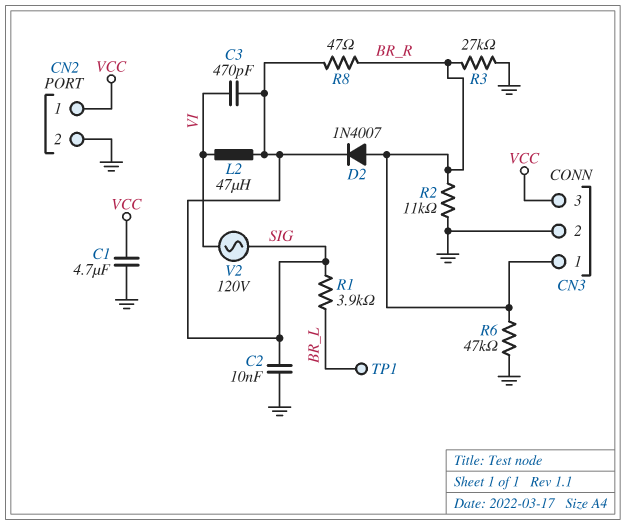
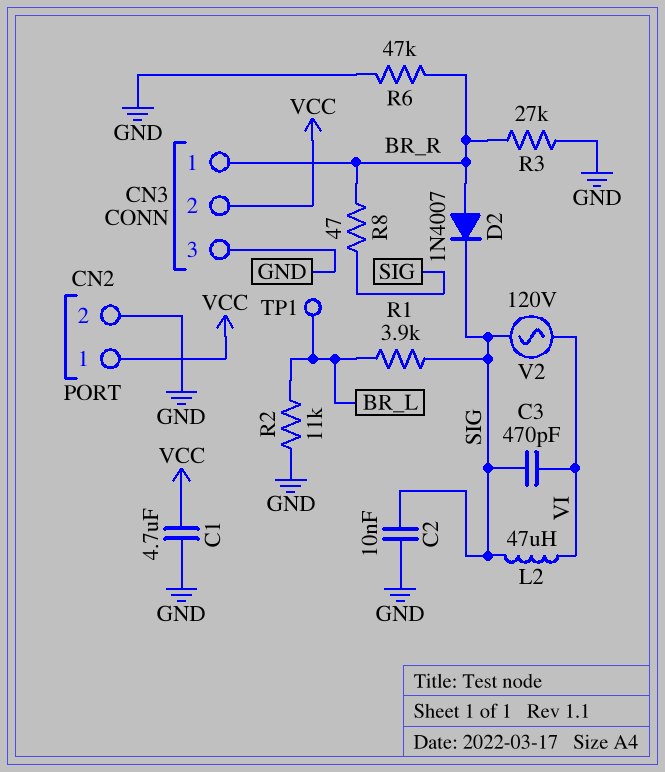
CN3 pin 2: GND -> VCC
CN3 pin 3: VCC -> GND
R2: 11k (BR_R, GND) -> 11k (BR_L, GND)

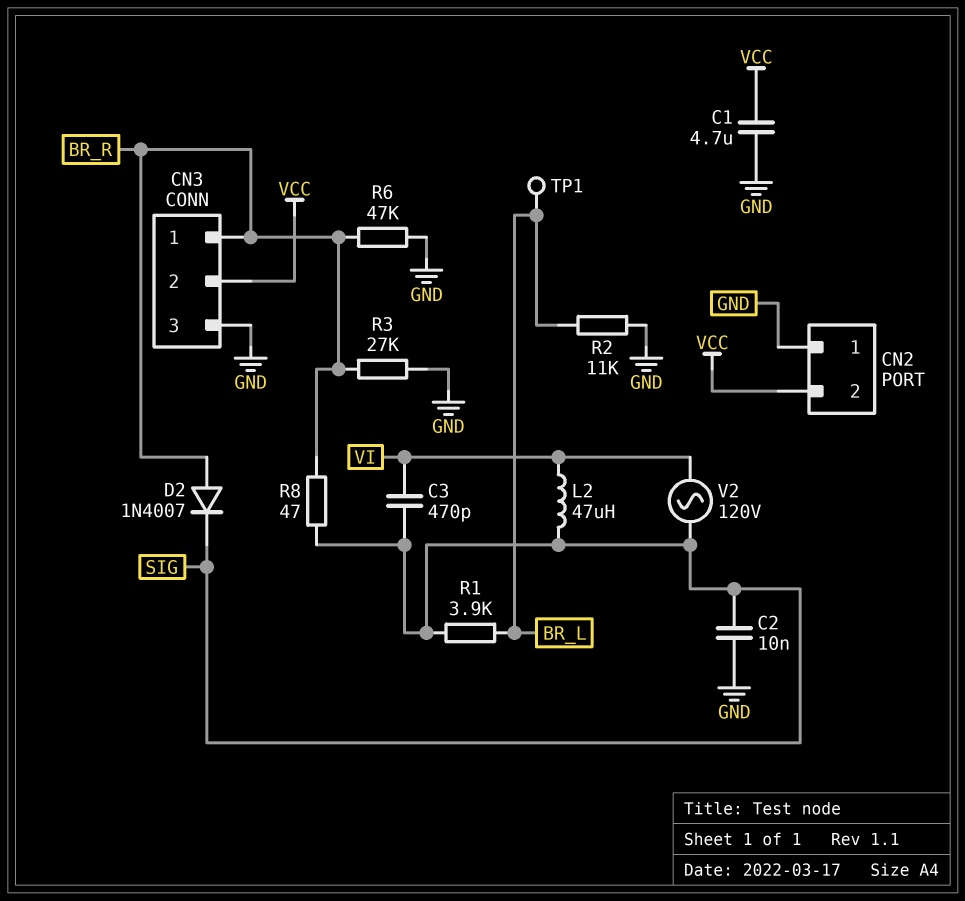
CN2 pin 1: VCC -> GND
CN2 pin 2: GND -> VCC

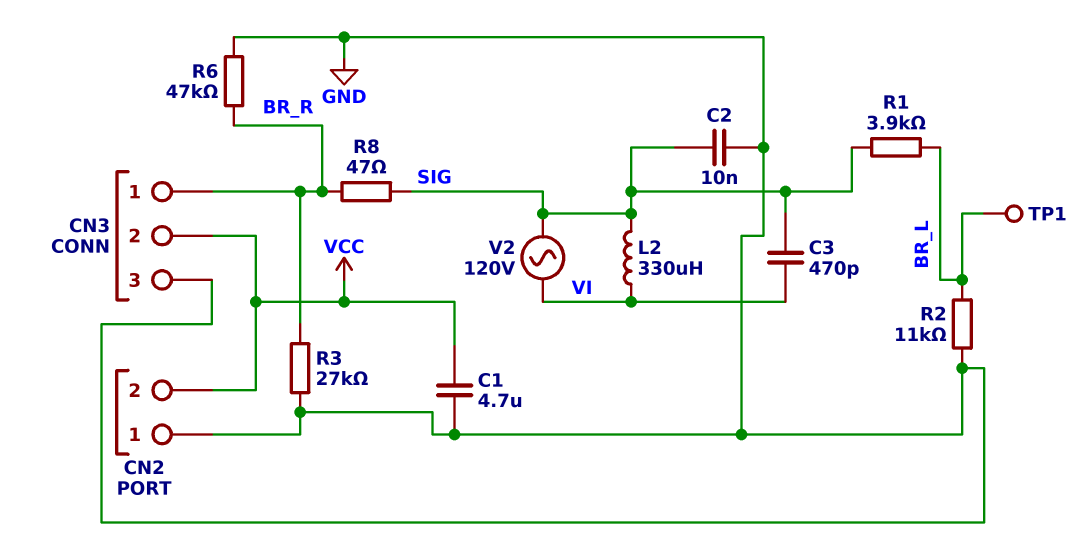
D2: diode 1N4007 (A BR_R, K SIG) -> none
L2: 47uH (SIG, VI) -> 330uH (SIG, VI)

